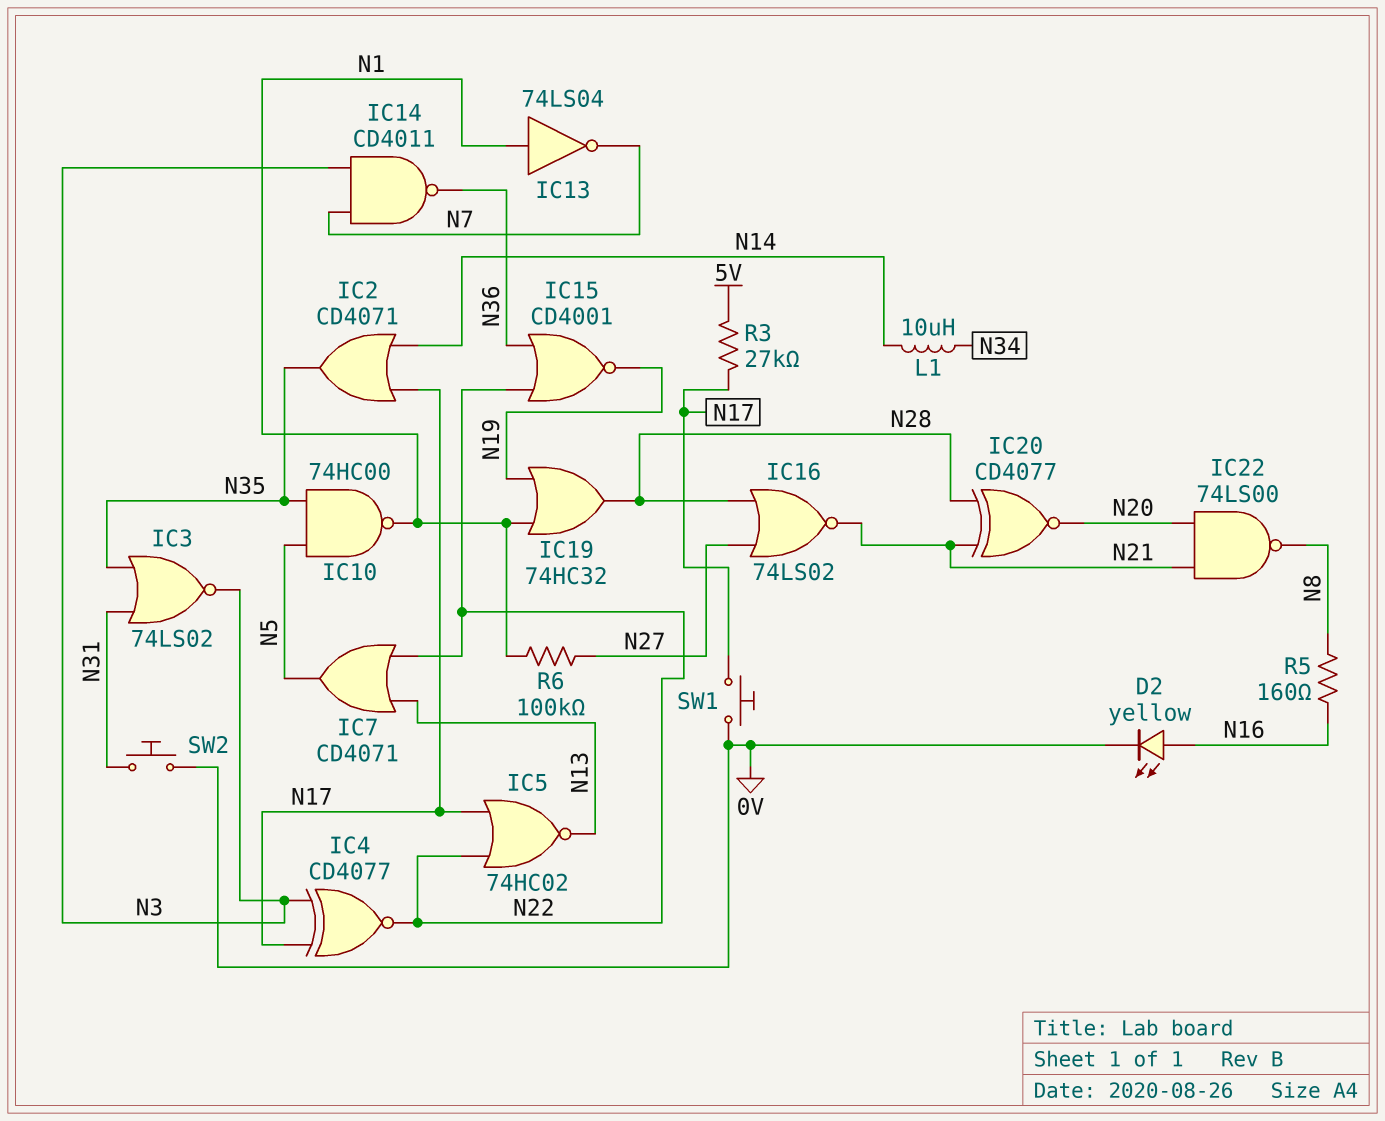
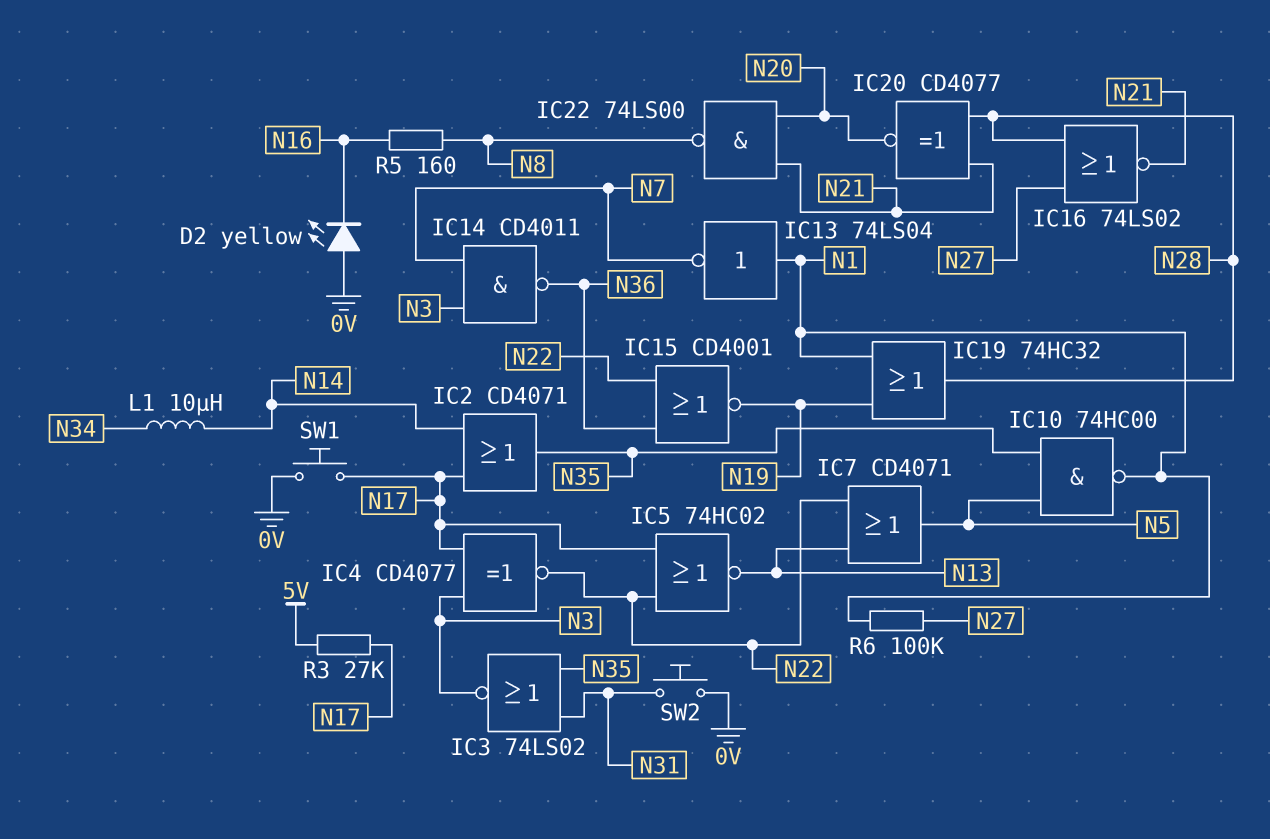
D2: LED yellow (A N16, K 0V) -> LED yellow (A 0V, K N16)

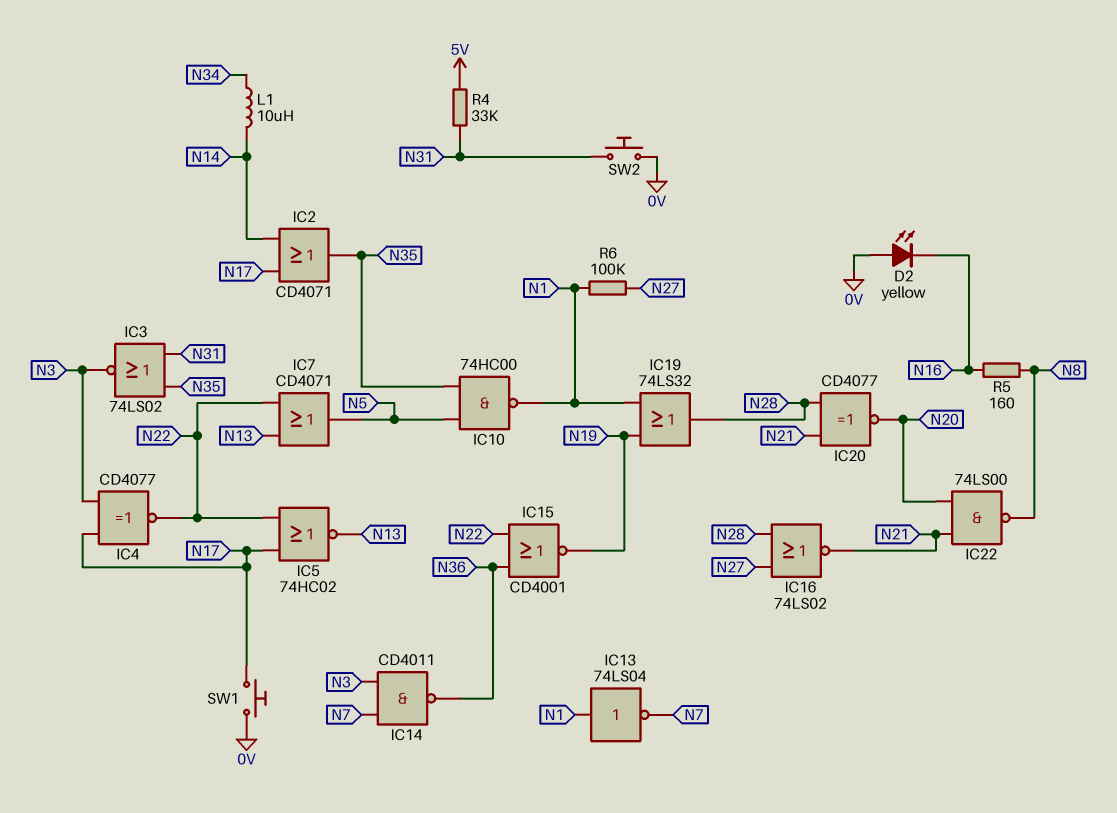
IC19: OR 74HC32 (in N1, in N19, out N28) -> OR 74LS32 (in N1, in N19, out N28)
R3: 27k (5V, N17) -> none
R4: none -> 33k (5V, N31)

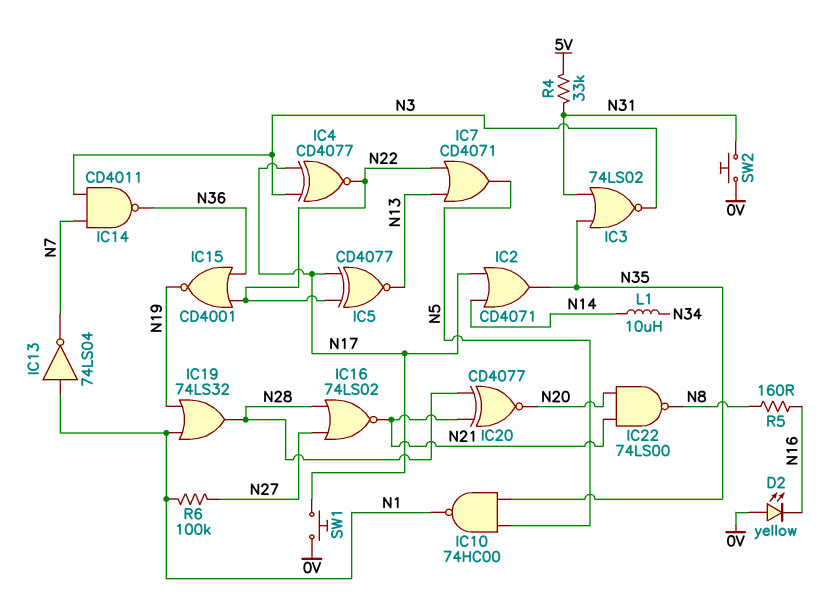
IC5: NOR 74HC02 (in N17, in N22, out N13) -> XNOR CD4077 (in N17, in N22, out N13)

